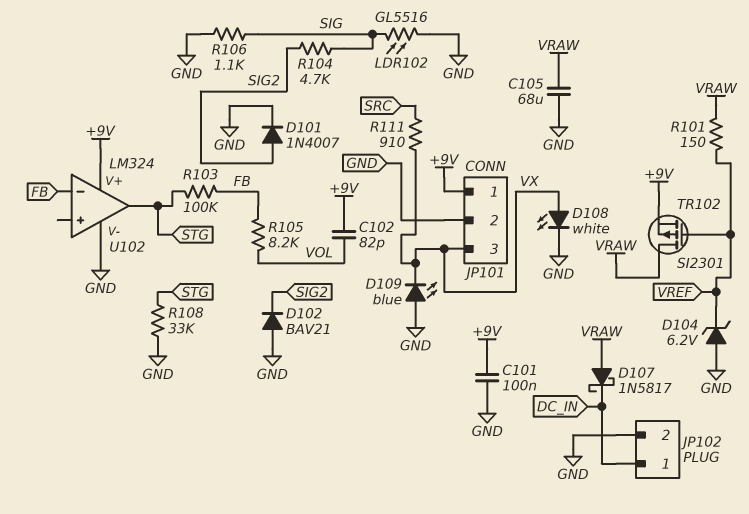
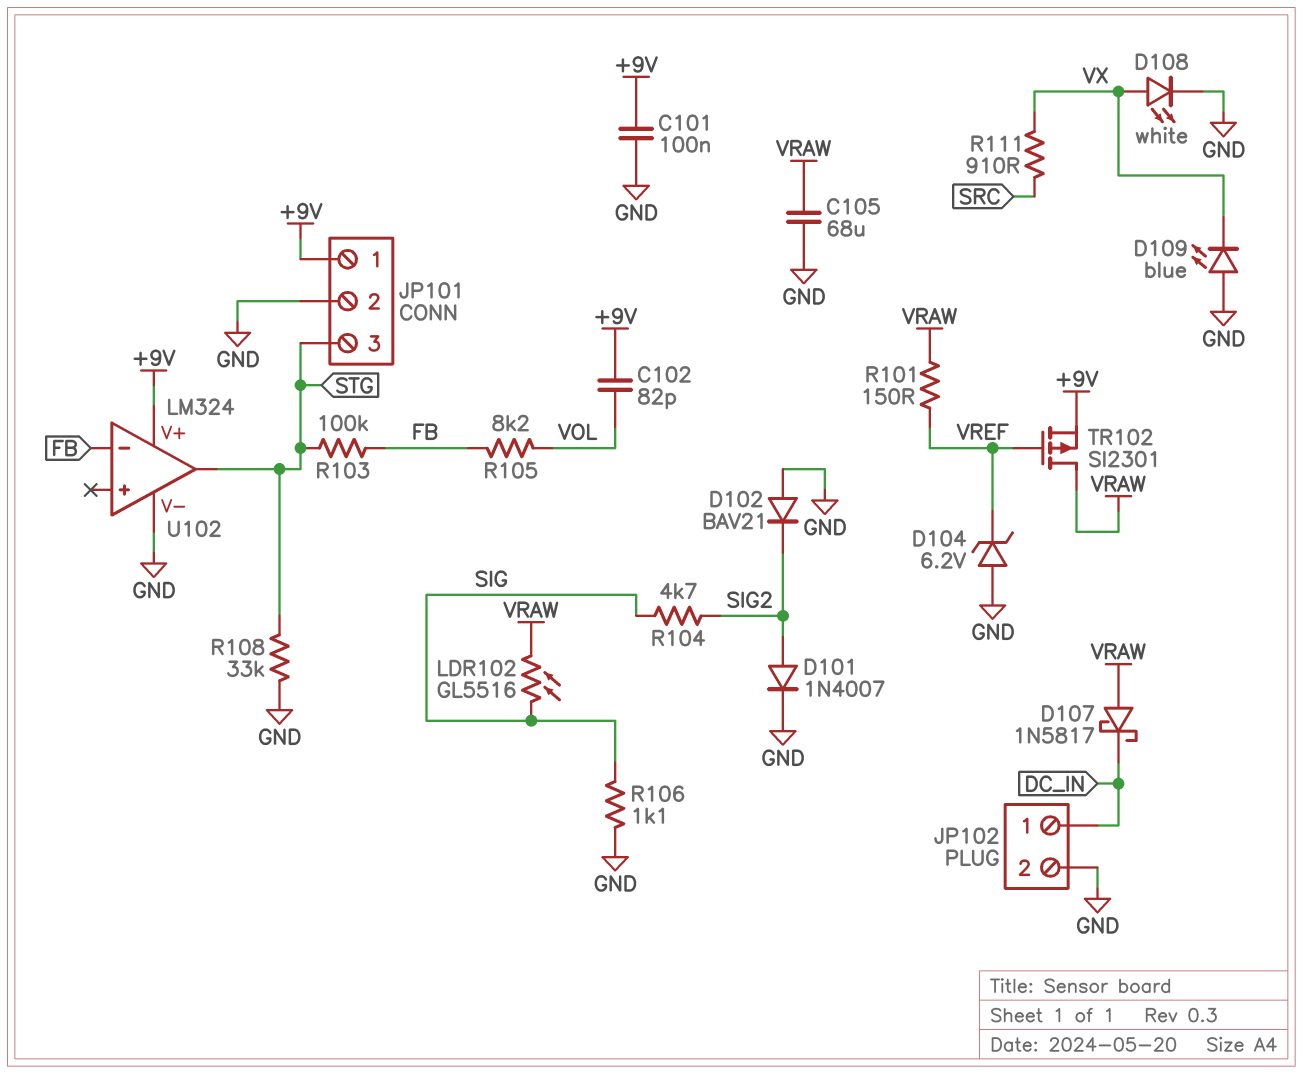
JP101 pin 3: VX -> STG
LDR102: GL5516 (GND, SIG) -> GL5516 (SIG, VRAW)

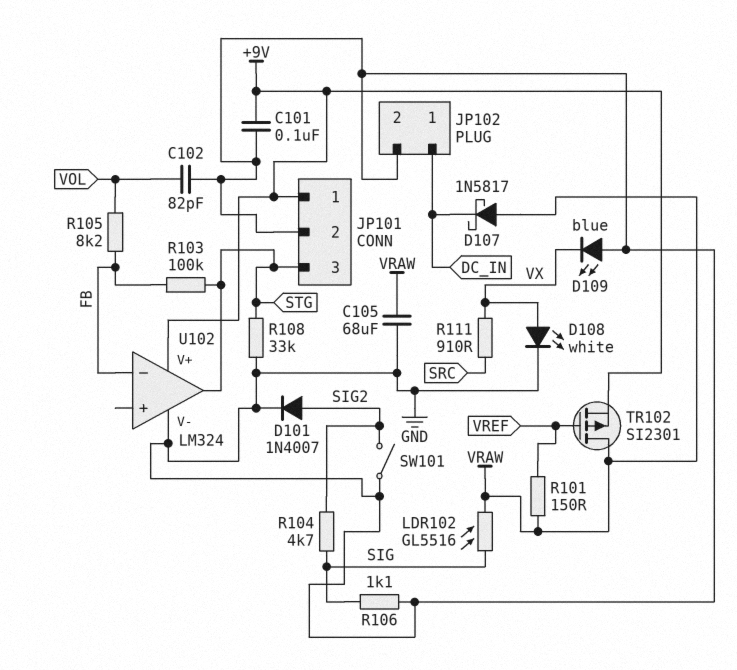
C102: 82pF (+9V, VOL) -> 82pF (GND, VOL)
D102: diode BAV21 (A GND, K SIG2) -> none
D104: zener 6.2V (A GND, K VREF) -> none
SW101: none -> switch (GND, SIG2)

